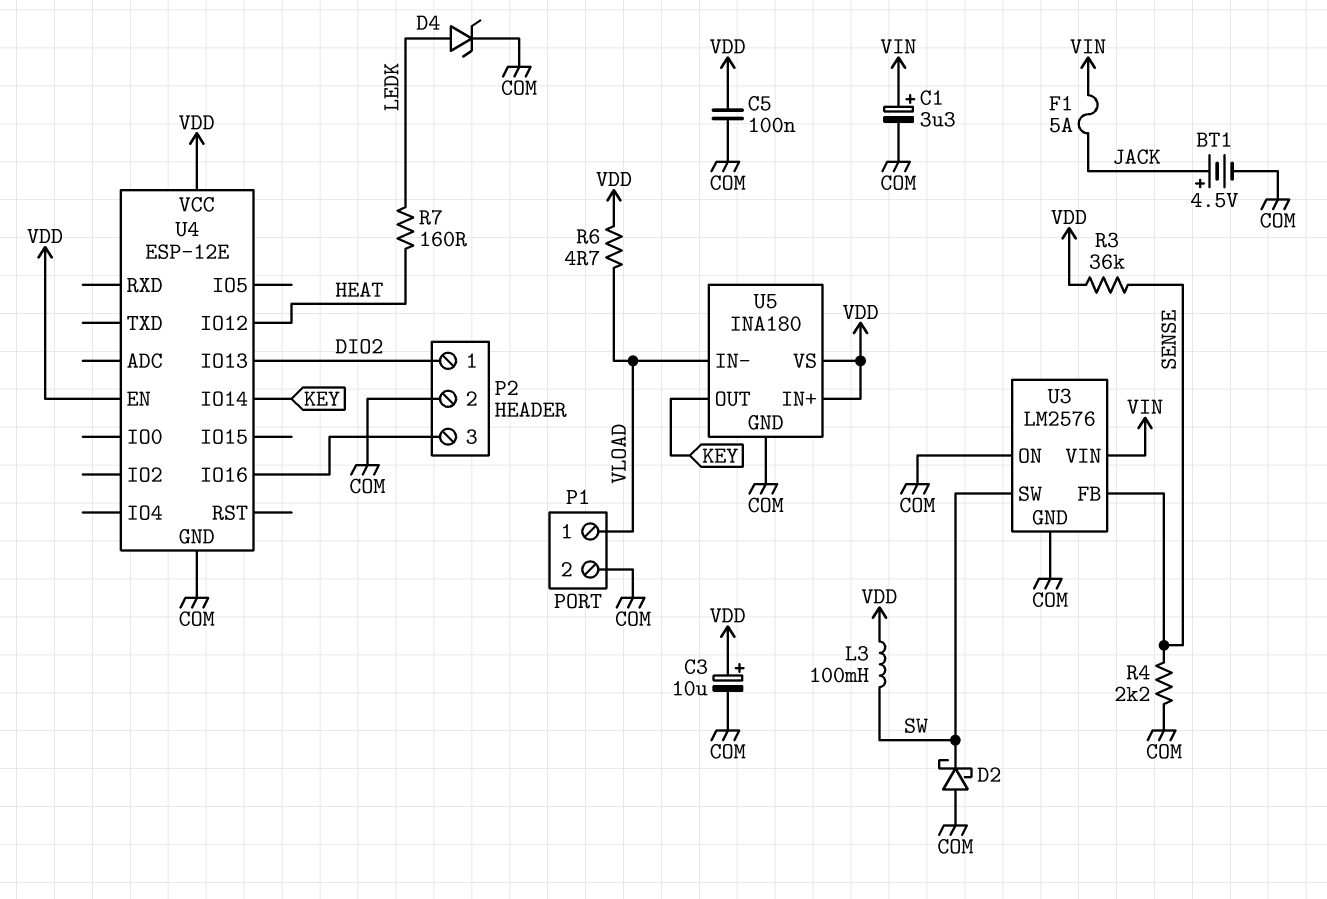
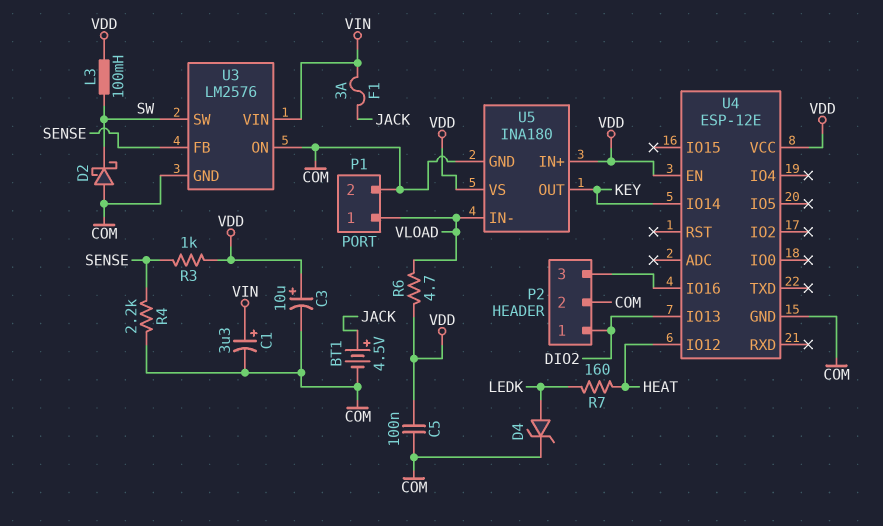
F1: 5A (JACK, VIN) -> 3A (JACK, VIN)
R3: 36k (SENSE, VDD) -> 1k (SENSE, VDD)

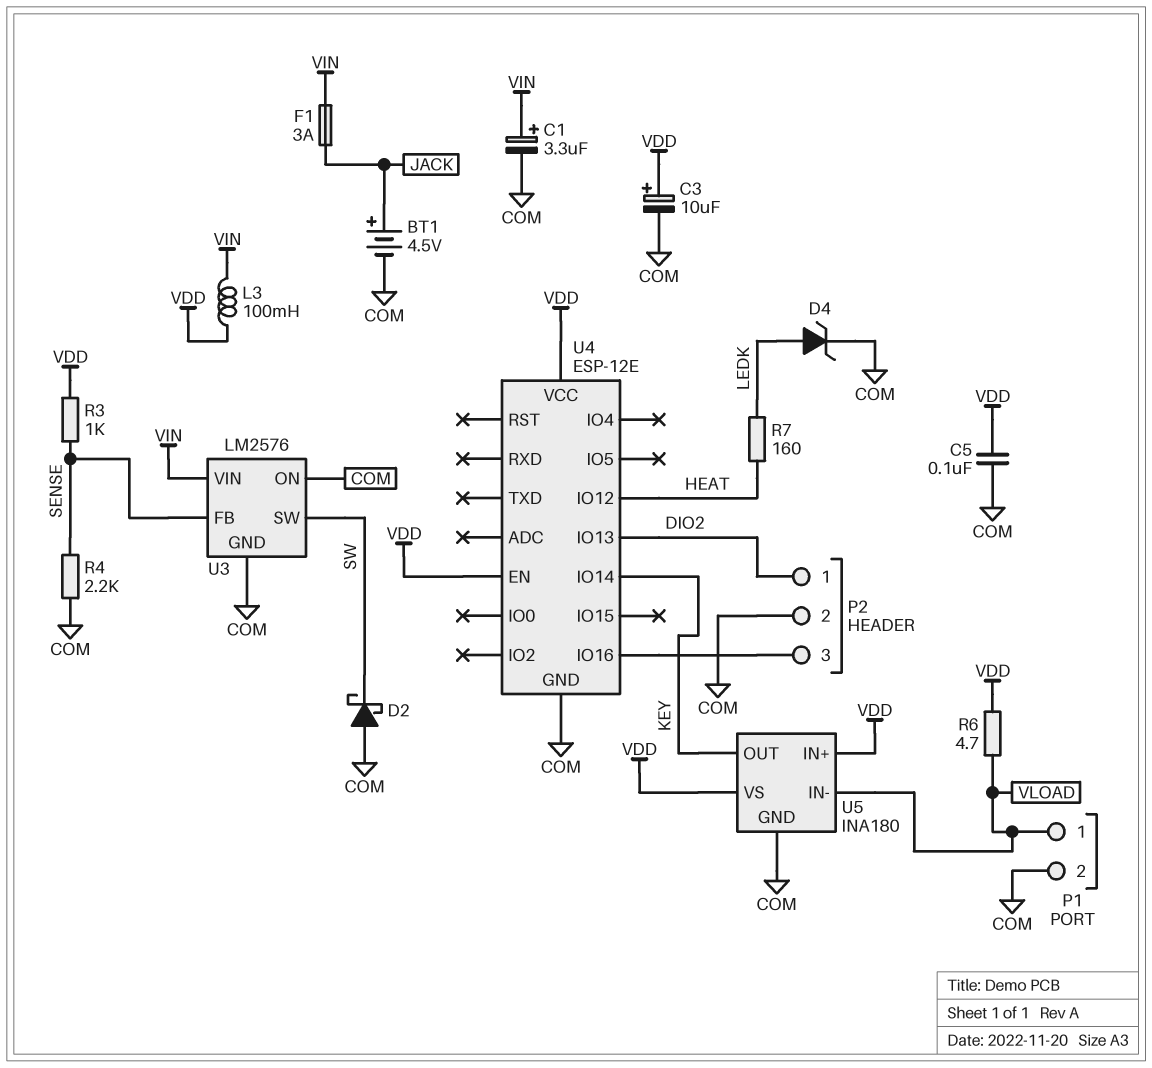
L3: 100mH (SW, VDD) -> 100mH (VDD, VIN)

